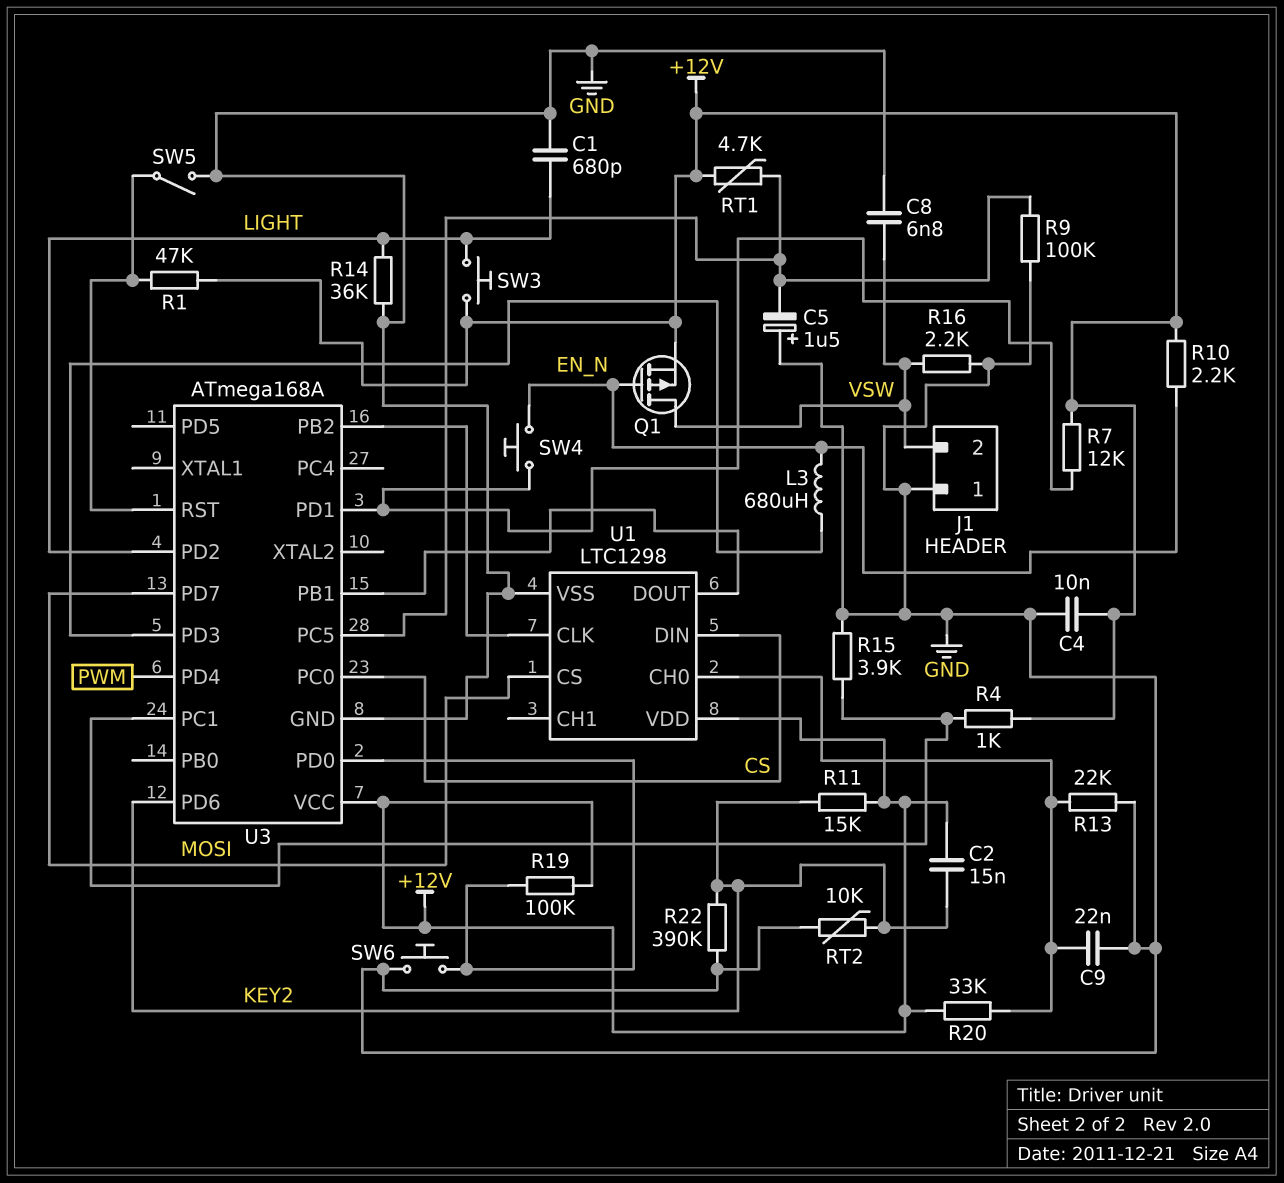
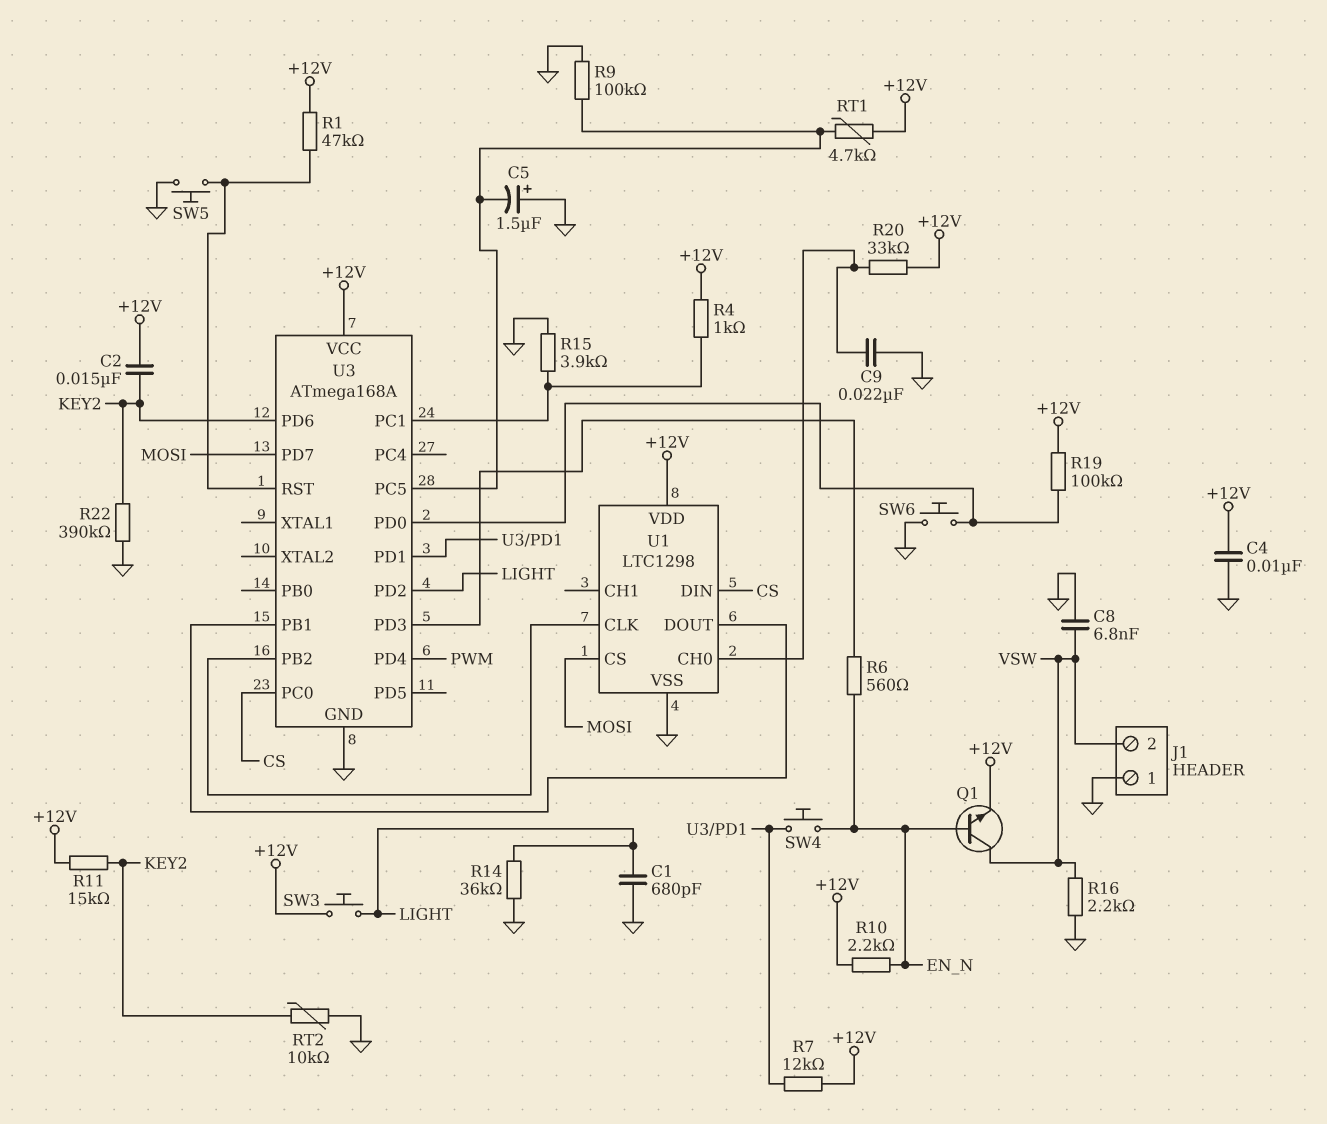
L3: 680uH (EN_N, U3/PD3) -> none
Q1: PMOS (G EN_N, D VSW, S +12V) -> NPN (B EN_N, C VSW, E +12V)
R6: none -> 560 (EN_N, U3/PD3)
R13: 22k (GND, U1/CH0) -> none
SW5: switch (GND, U3/RST) -> button (GND, U3/RST)

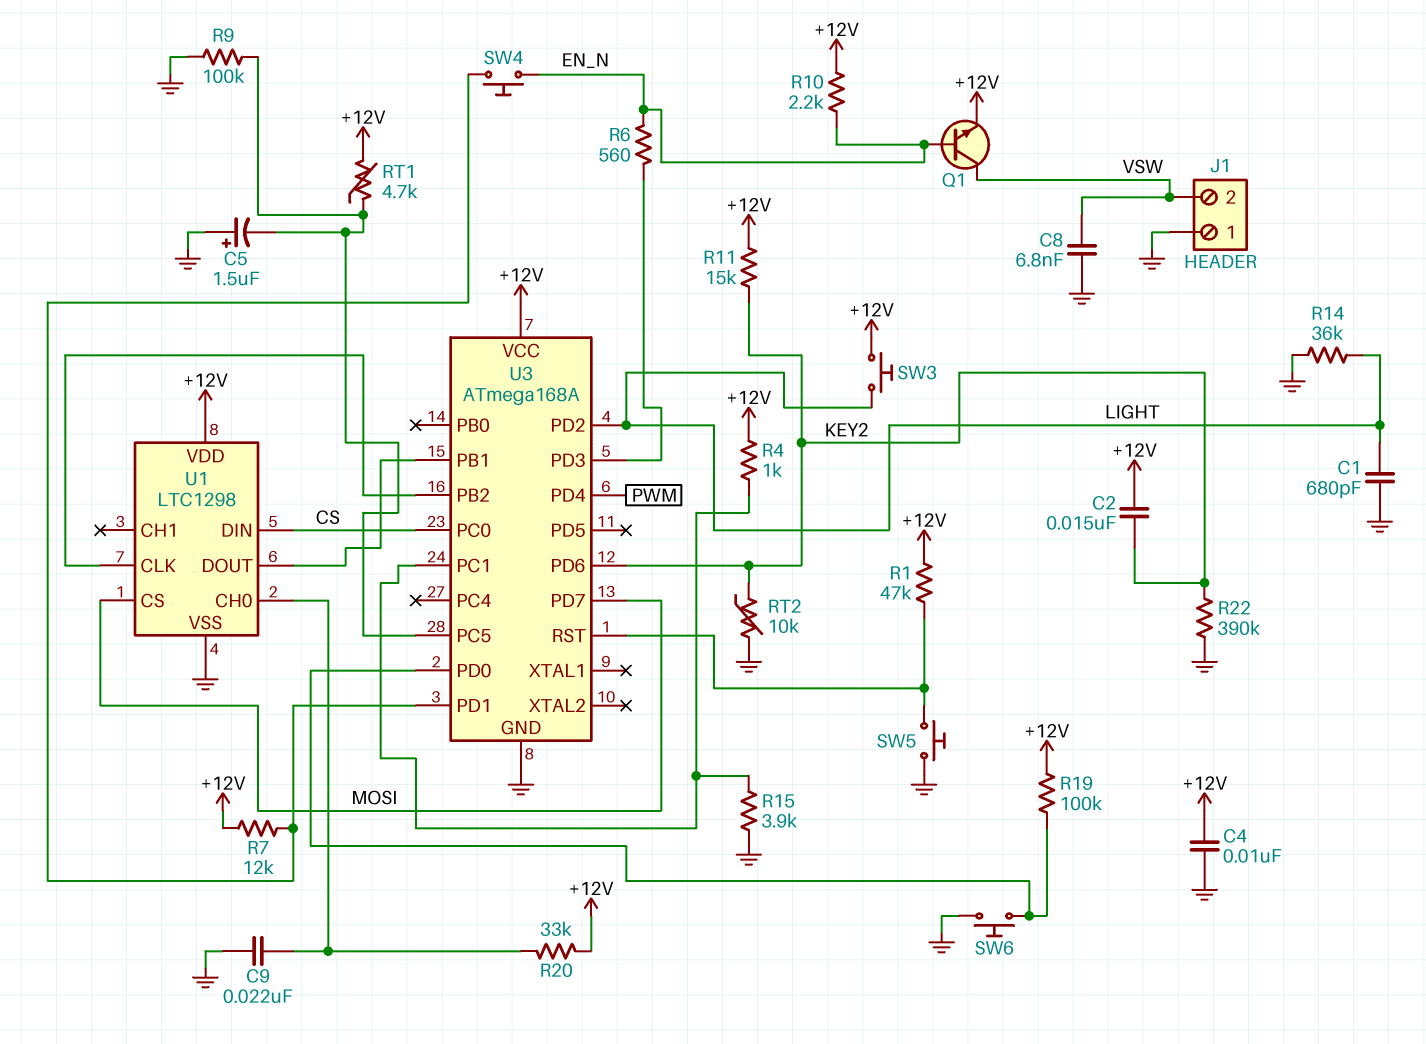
R16: 2.2k (GND, VSW) -> none

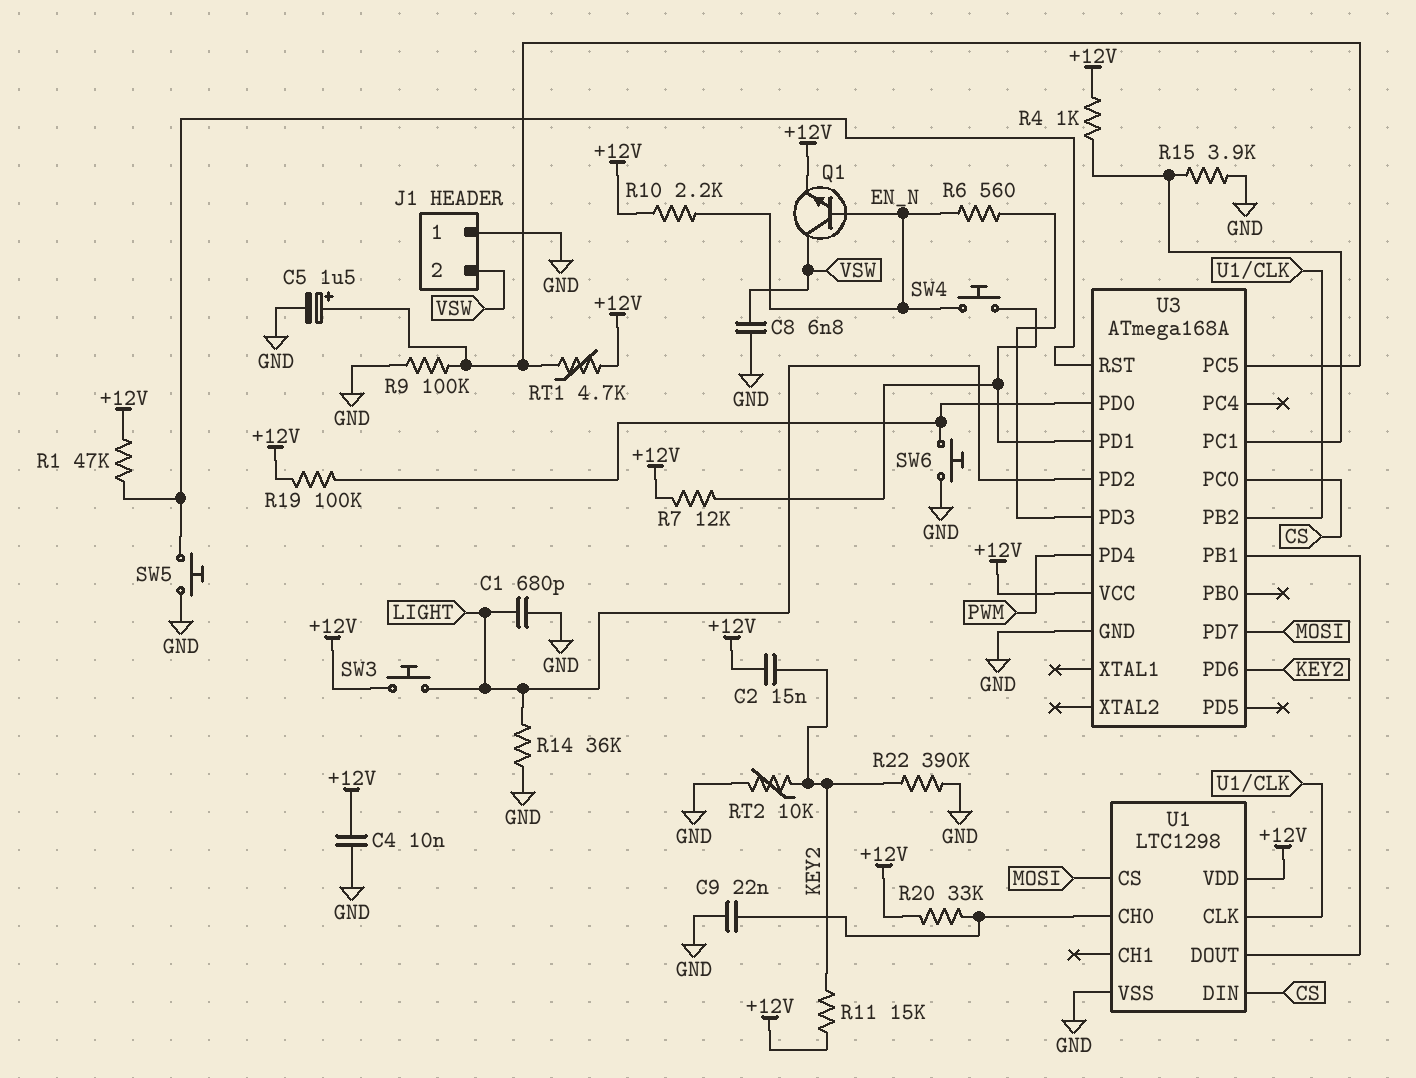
C5: 1.5uF (plus GND, minus U3/PC5) -> 1.5uF (plus U3/PC5, minus GND)

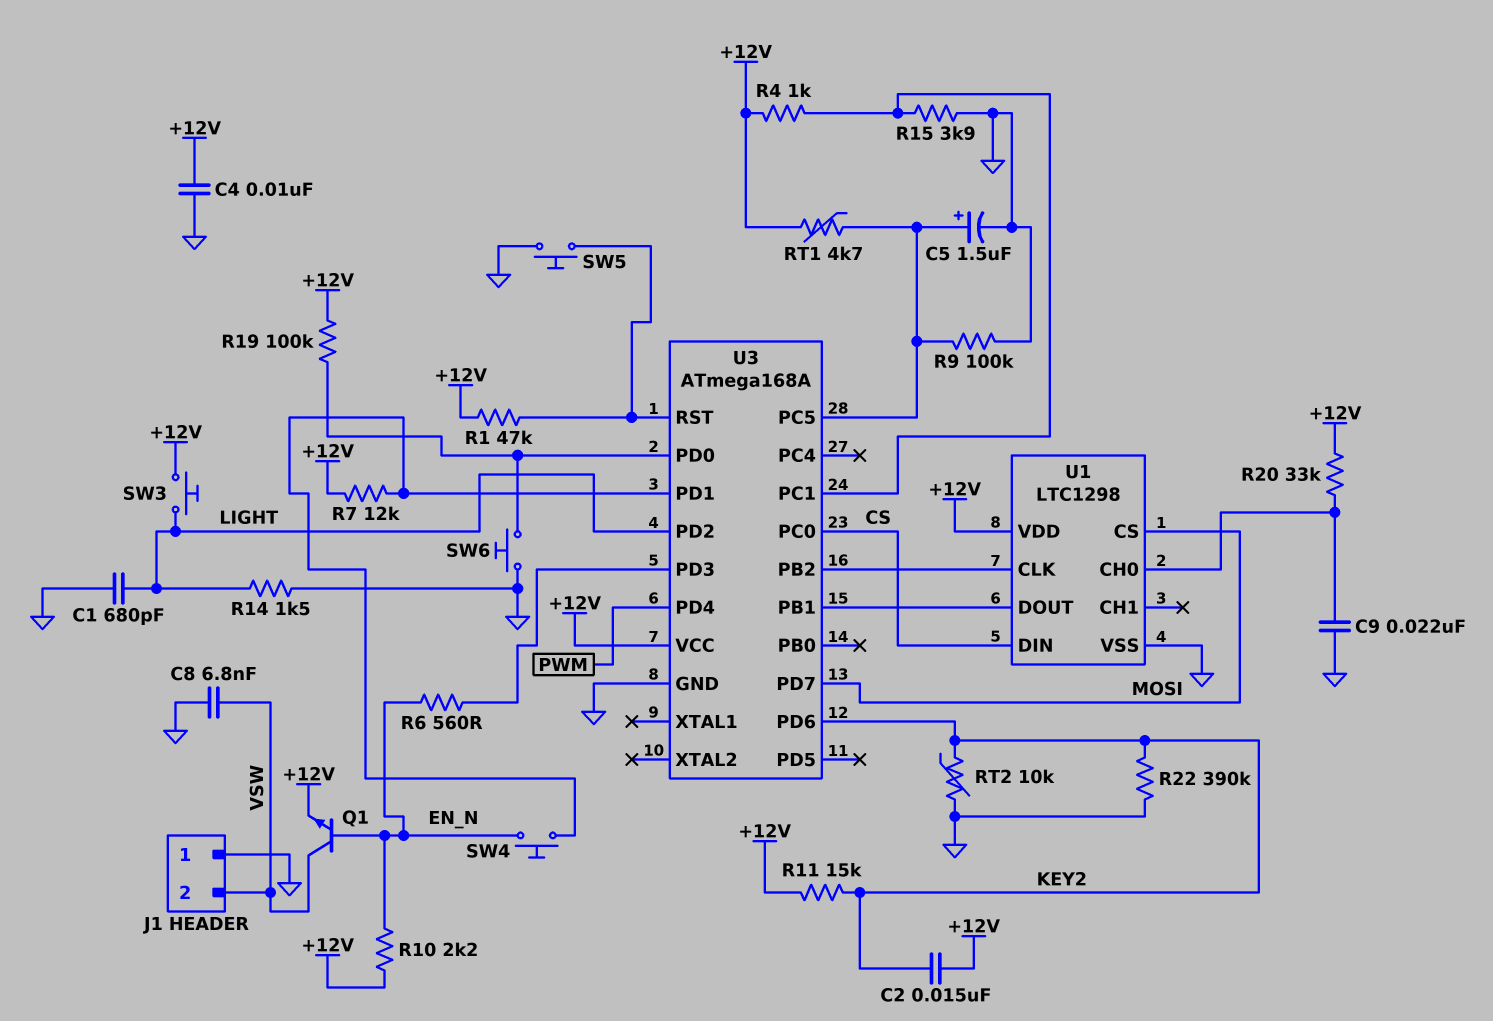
R14: 36k (GND, LIGHT) -> 1.5k (GND, LIGHT)

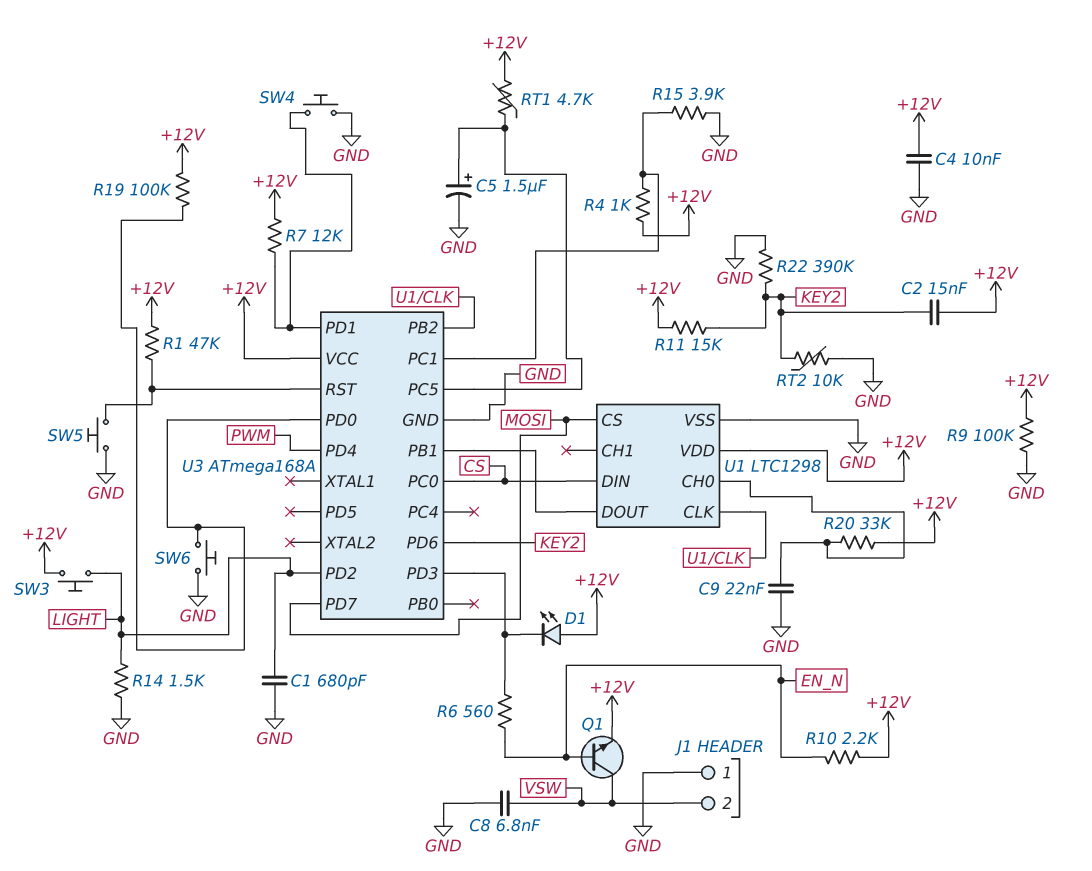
D1: none -> LED (A +12V, K U3/PD3)
R9: 100k (GND, U3/PC5) -> 100k (+12V, GND)
SW4: button (EN_N, U3/PD1) -> button (GND, U3/PD1)

